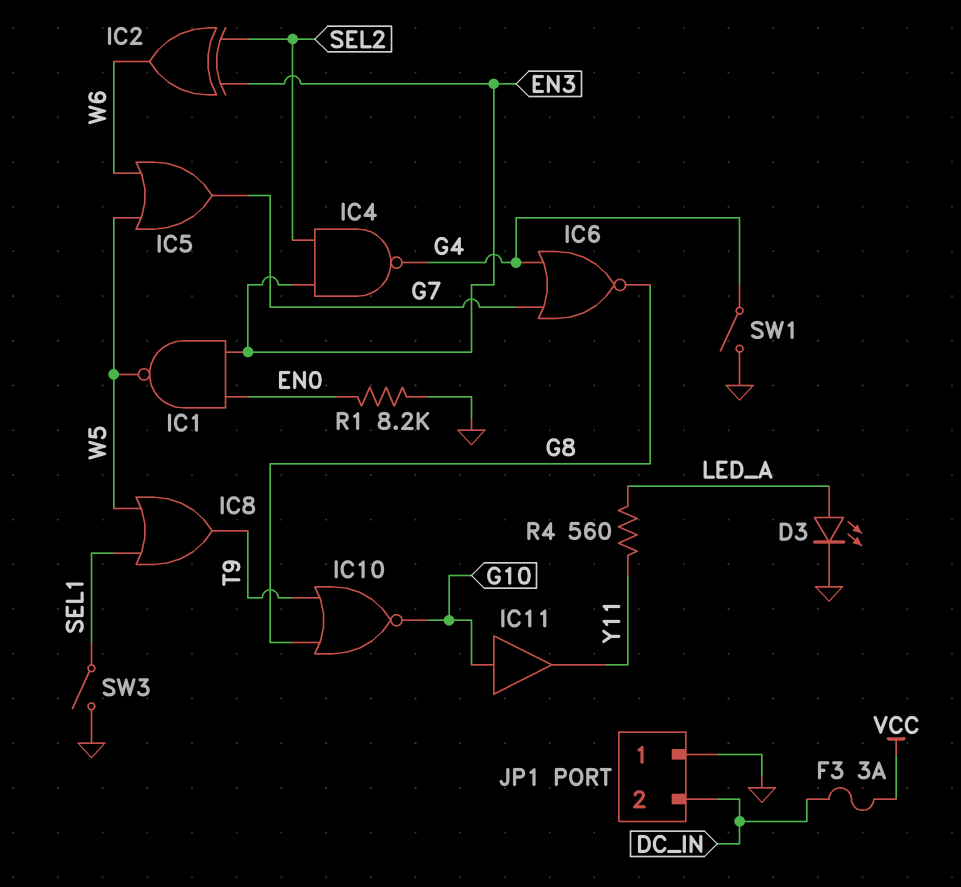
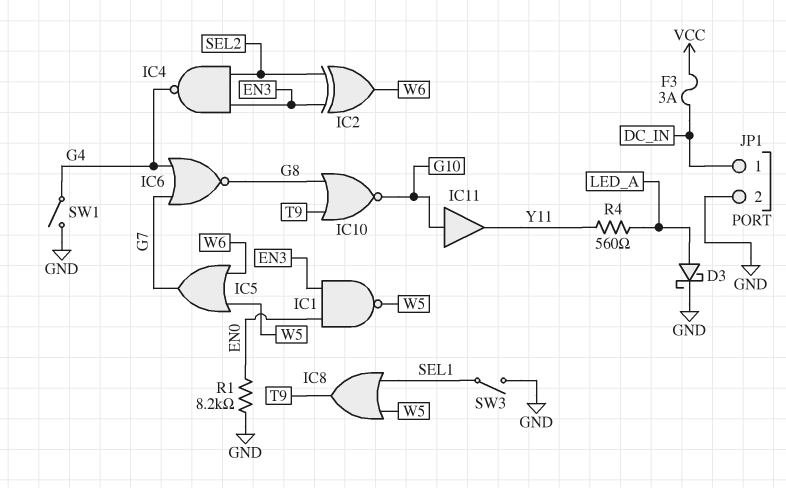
D3: LED (A LED_A, K GND) -> schottky (A LED_A, K GND)
JP1 pin 1: GND -> DC_IN
JP1 pin 2: DC_IN -> GND

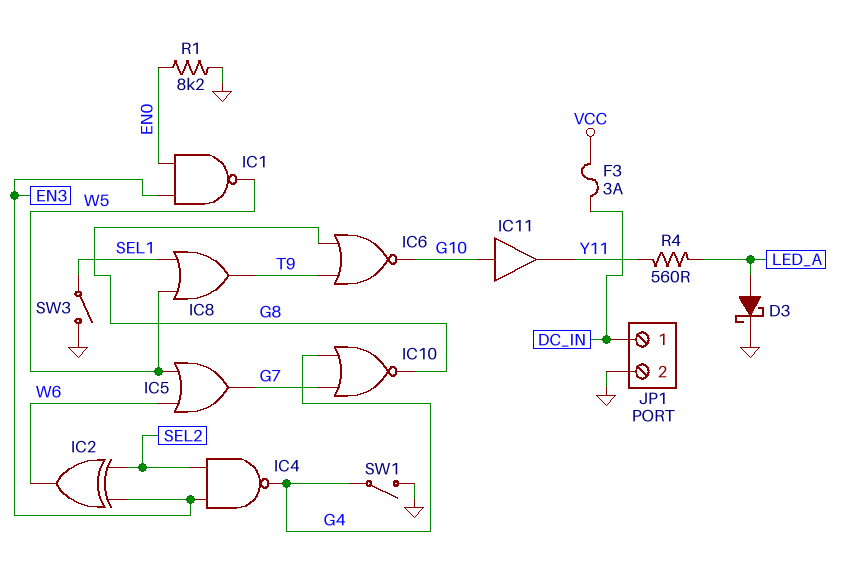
IC6: NOR (in G4, in G7, out G8) -> NOR (in G8, in T9, out G10)
IC10: NOR (in G8, in T9, out G10) -> NOR (in G4, in G7, out G8)

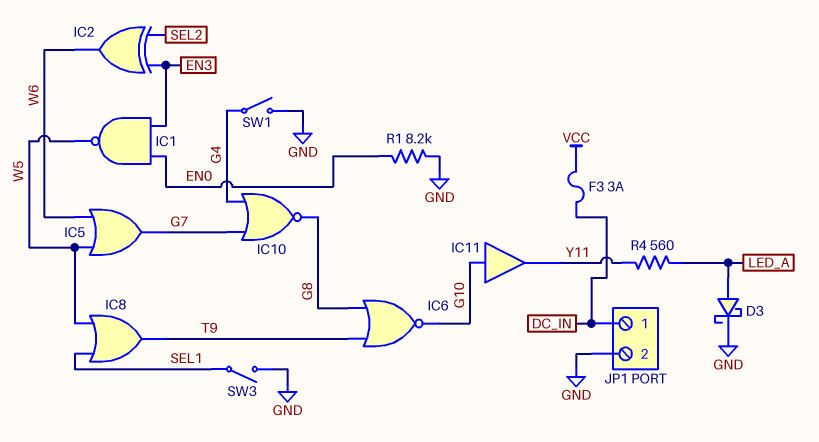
IC4: NAND (in EN3, in SEL2, out G4) -> none

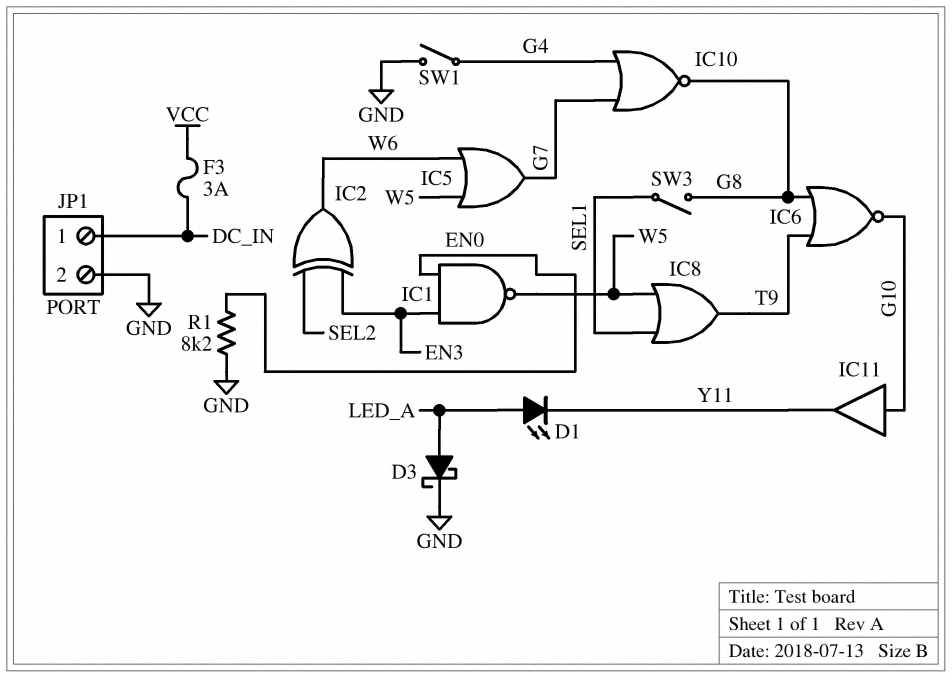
D1: none -> LED (A LED_A, K Y11)
R4: 560 (LED_A, Y11) -> none
SW3: switch (GND, SEL1) -> switch (G8, SEL1)

